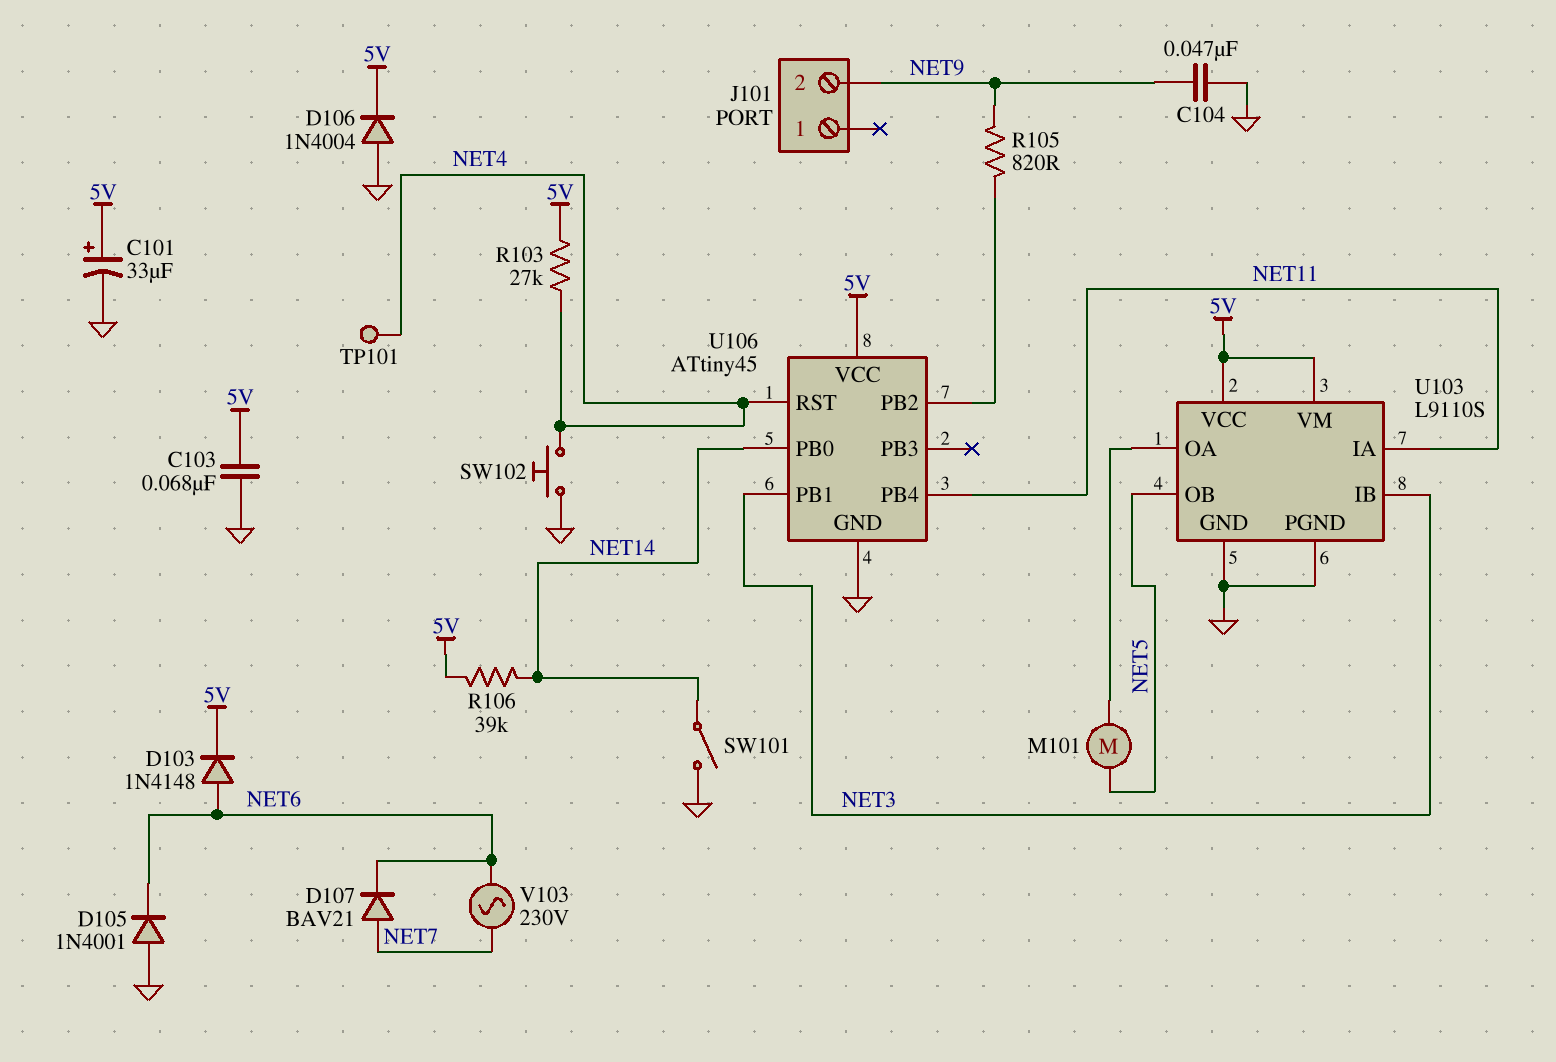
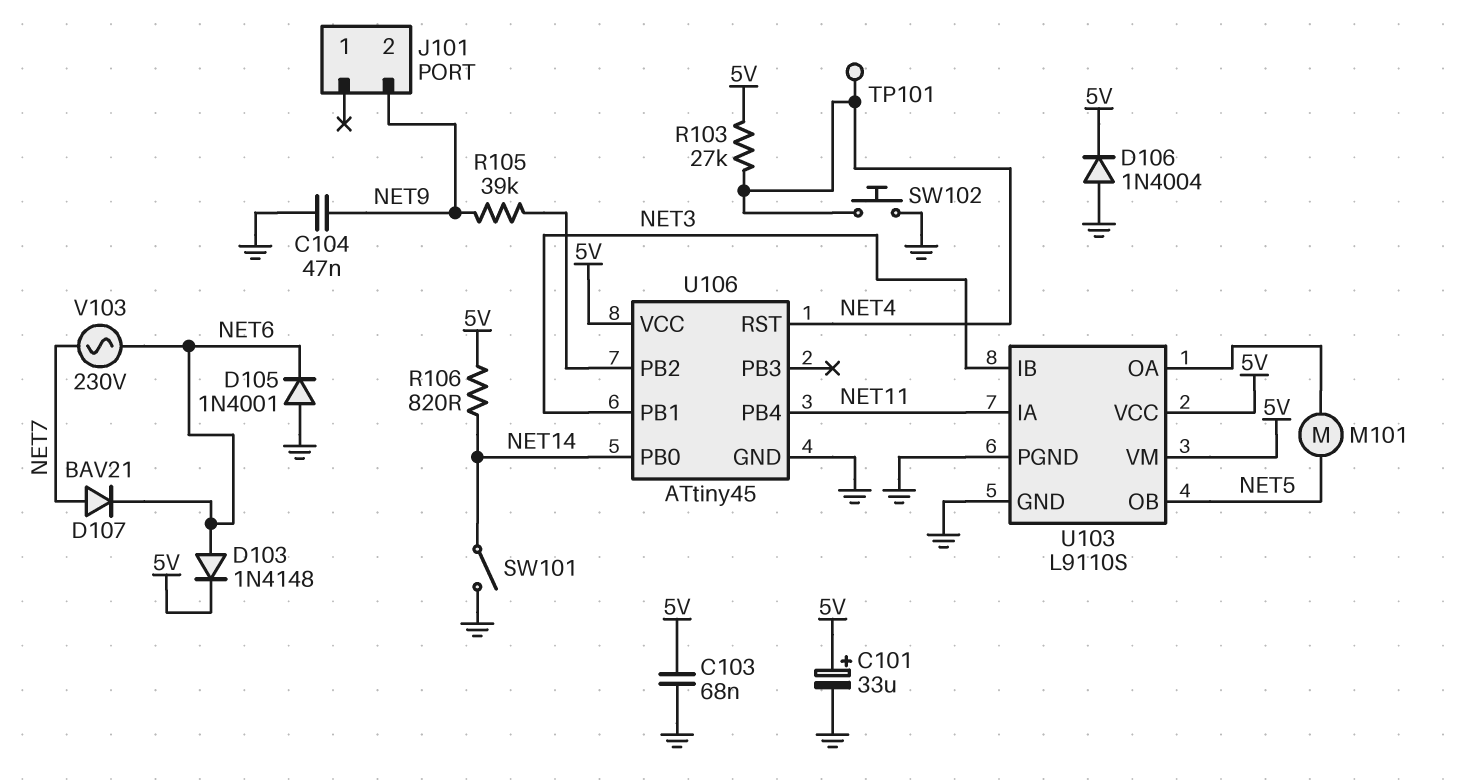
R105: 820 (NET9, U106/PB2) -> 39k (NET9, U106/PB2)
R106: 39k (5V, NET14) -> 820 (5V, NET14)

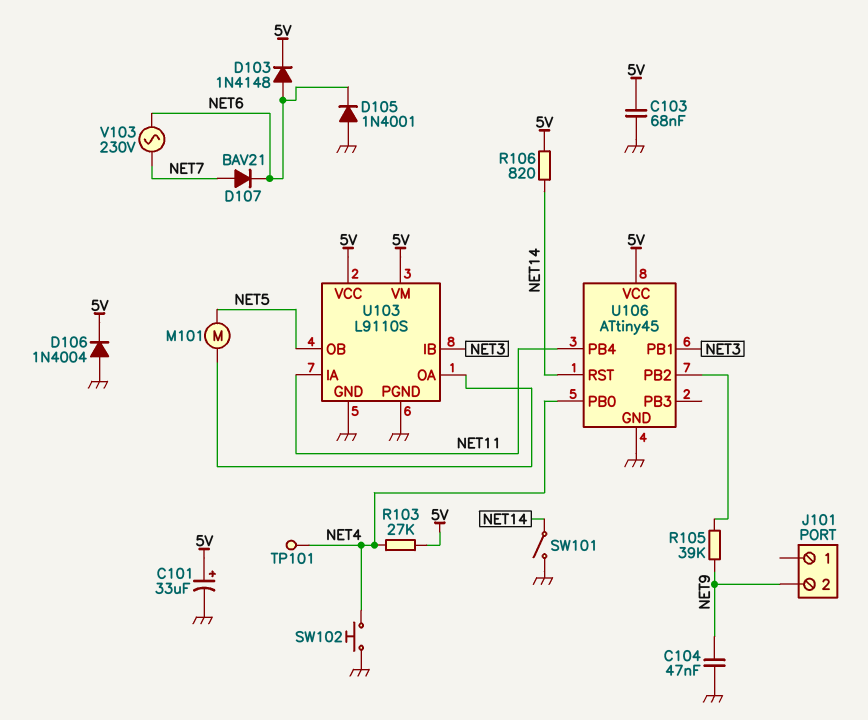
U106 pin PB0: NET14 -> NET4
U106 pin RST: NET4 -> NET14

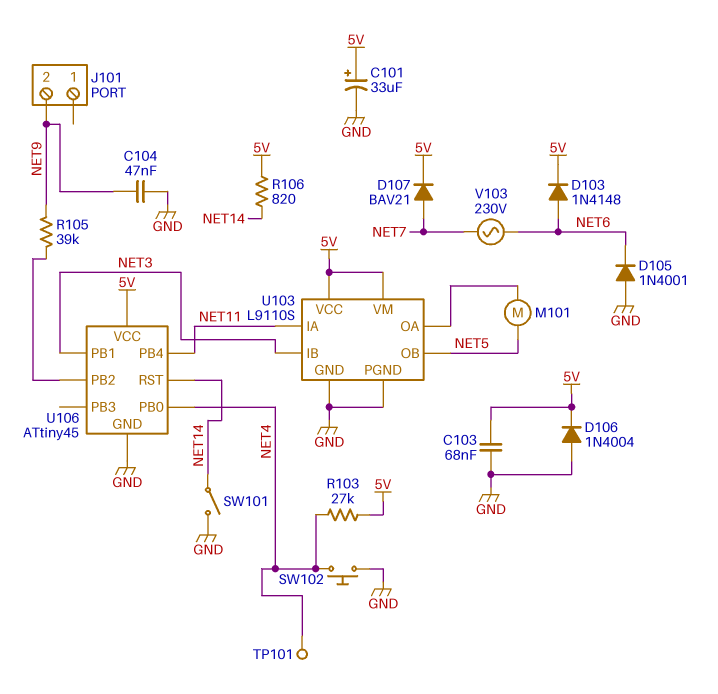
D107: diode BAV21 (A NET7, K NET6) -> diode BAV21 (A NET7, K 5V)

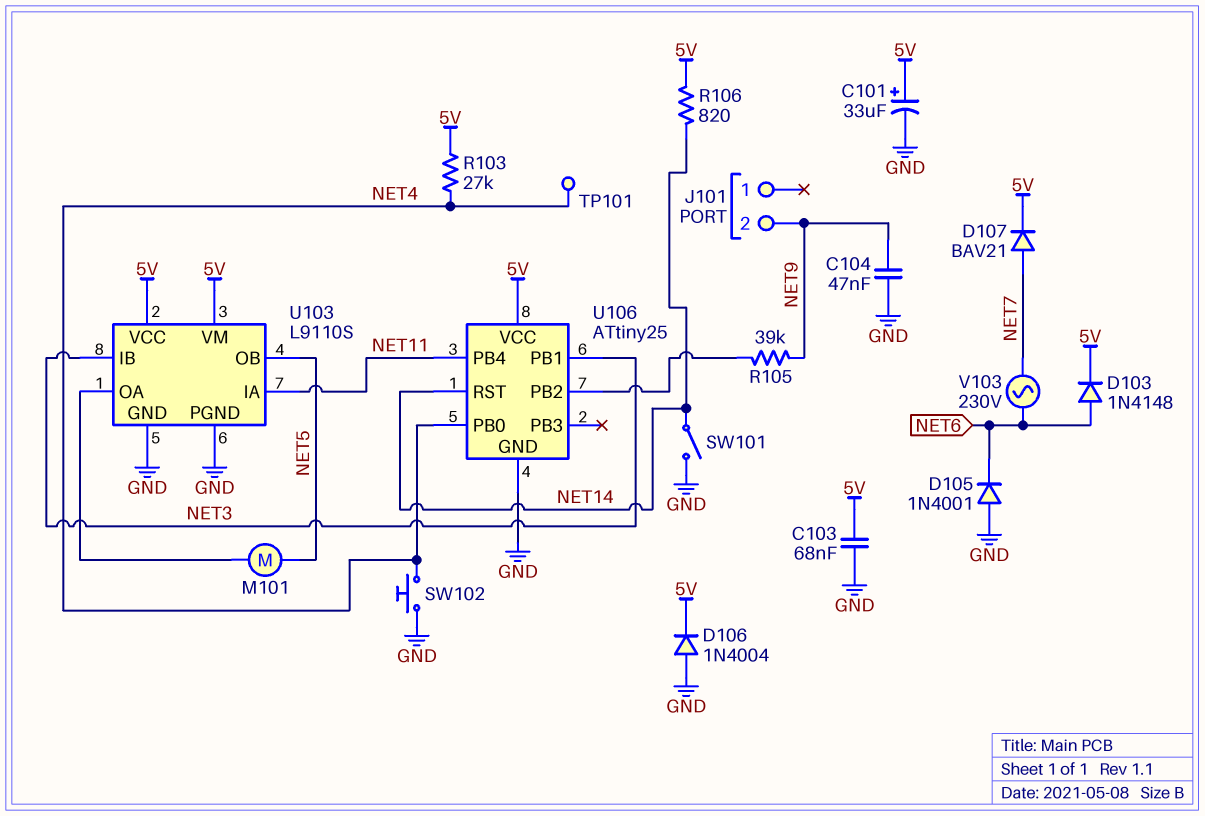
U106: ATtiny45 -> ATtiny25

